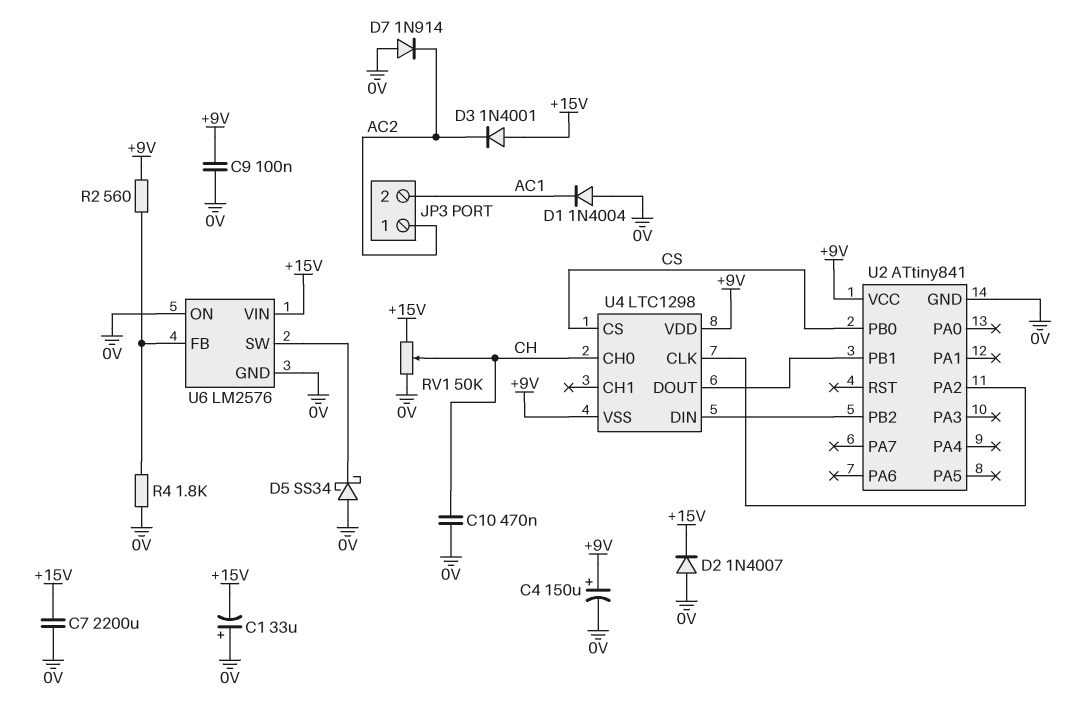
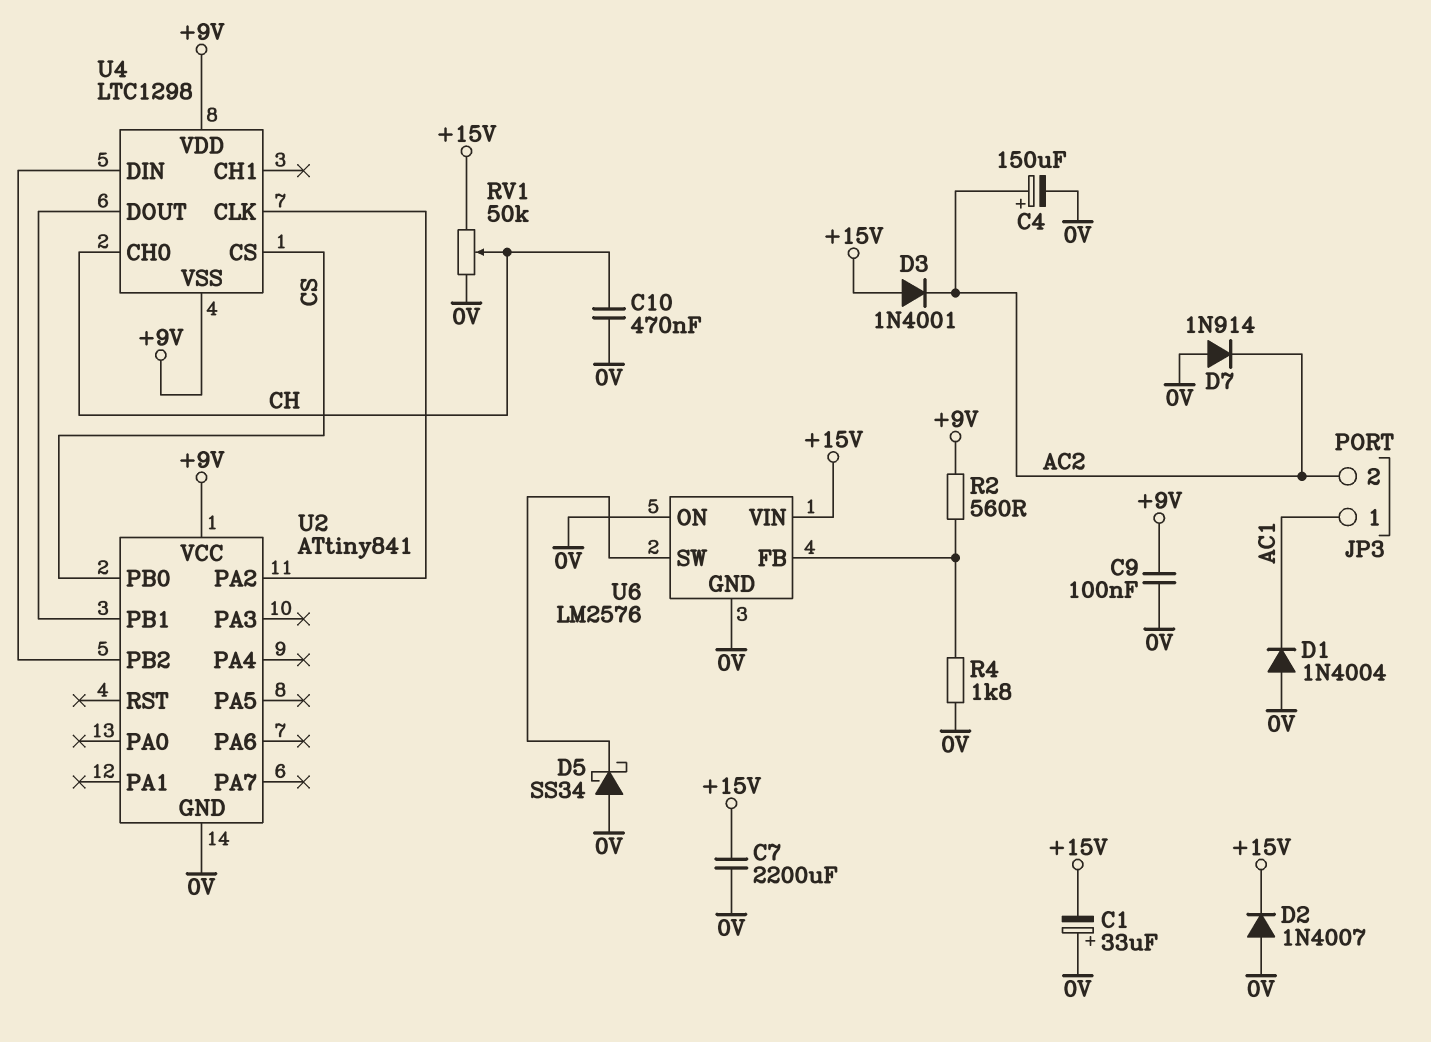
C4: 150uF (plus +9V, minus 0V) -> 150uF (plus AC2, minus 0V)
JP3 pin 1: AC2 -> AC1
JP3 pin 2: AC1 -> AC2

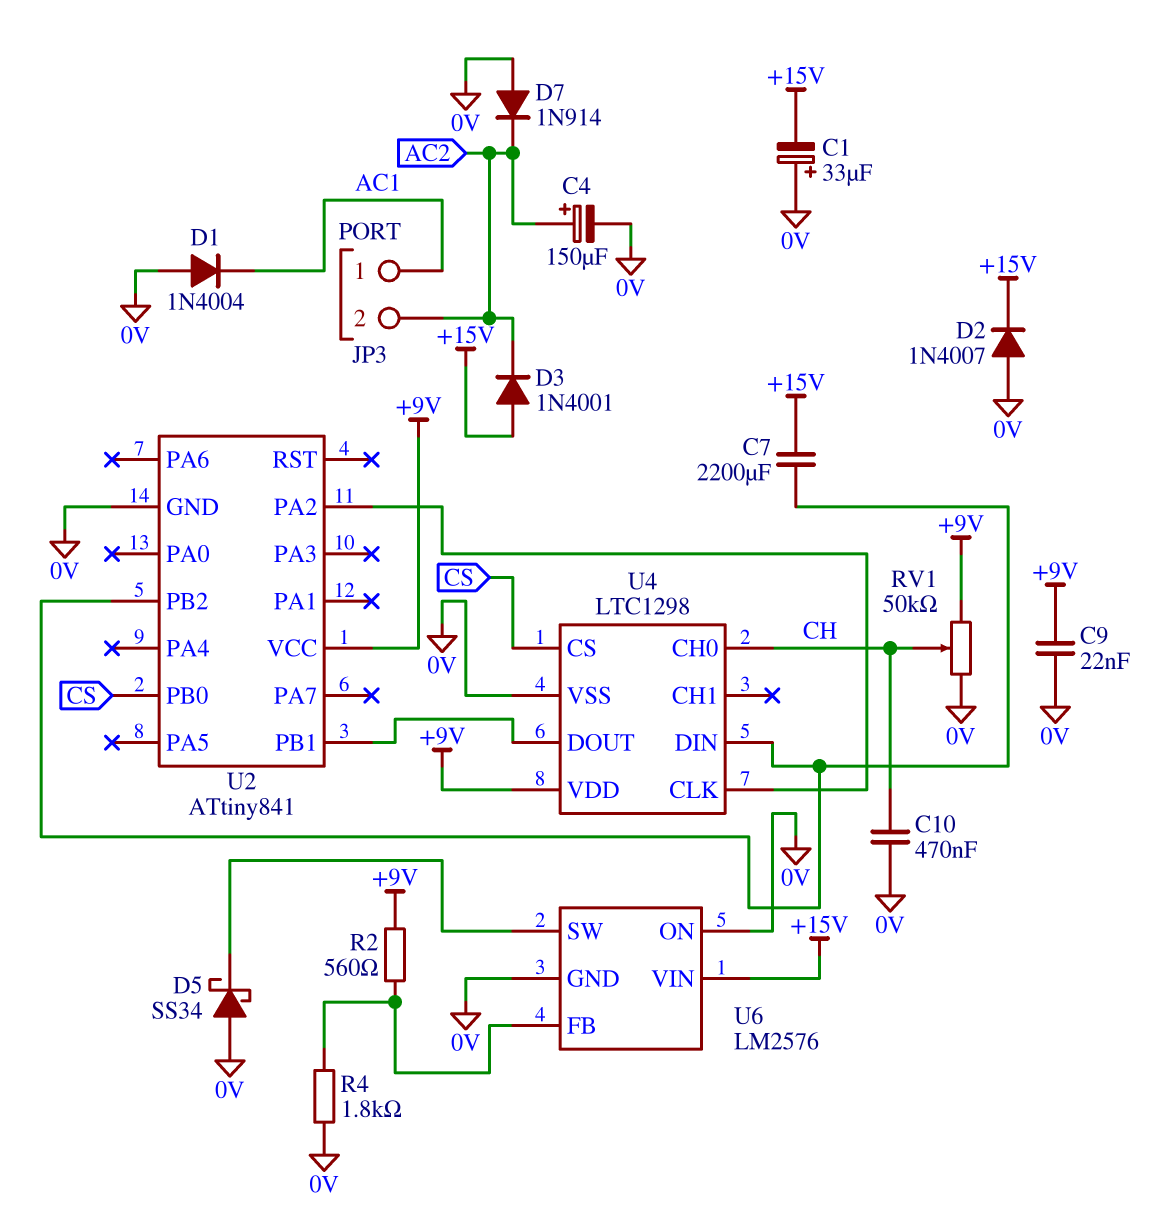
C7: 2200uF (+15V, 0V) -> 2200uF (+15V, U2/PB2)
C9: 100nF (+9V, 0V) -> 22nF (+9V, 0V)
RV1: 50k (+15V, 0V, wiper CH) -> 50k (+9V, 0V, wiper CH)
U4 pin VSS: +9V -> 0V

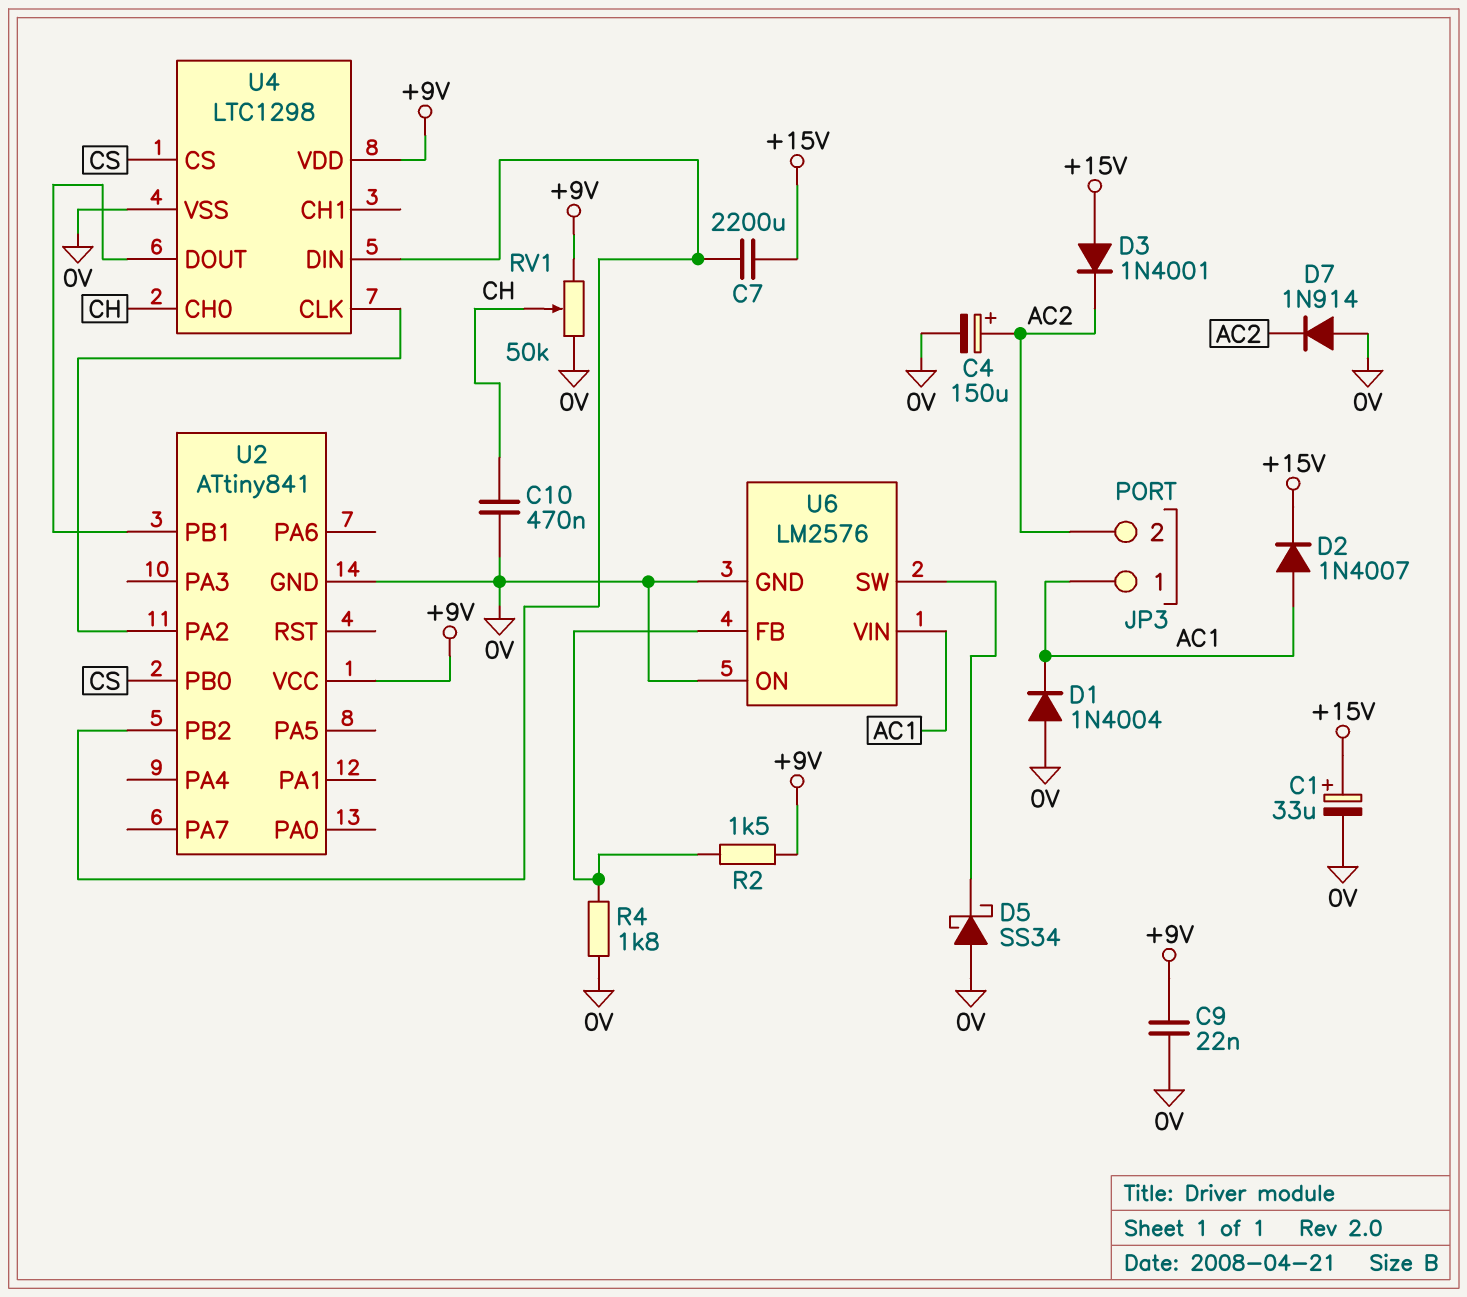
C1: 33uF (plus 0V, minus +15V) -> 33uF (plus +15V, minus 0V)
D2: diode 1N4007 (A 0V, K +15V) -> diode 1N4007 (A AC1, K +15V)
R2: 560 (+9V, U6/FB) -> 1.5k (+9V, U6/FB)
U6 pin VIN: +15V -> AC1

